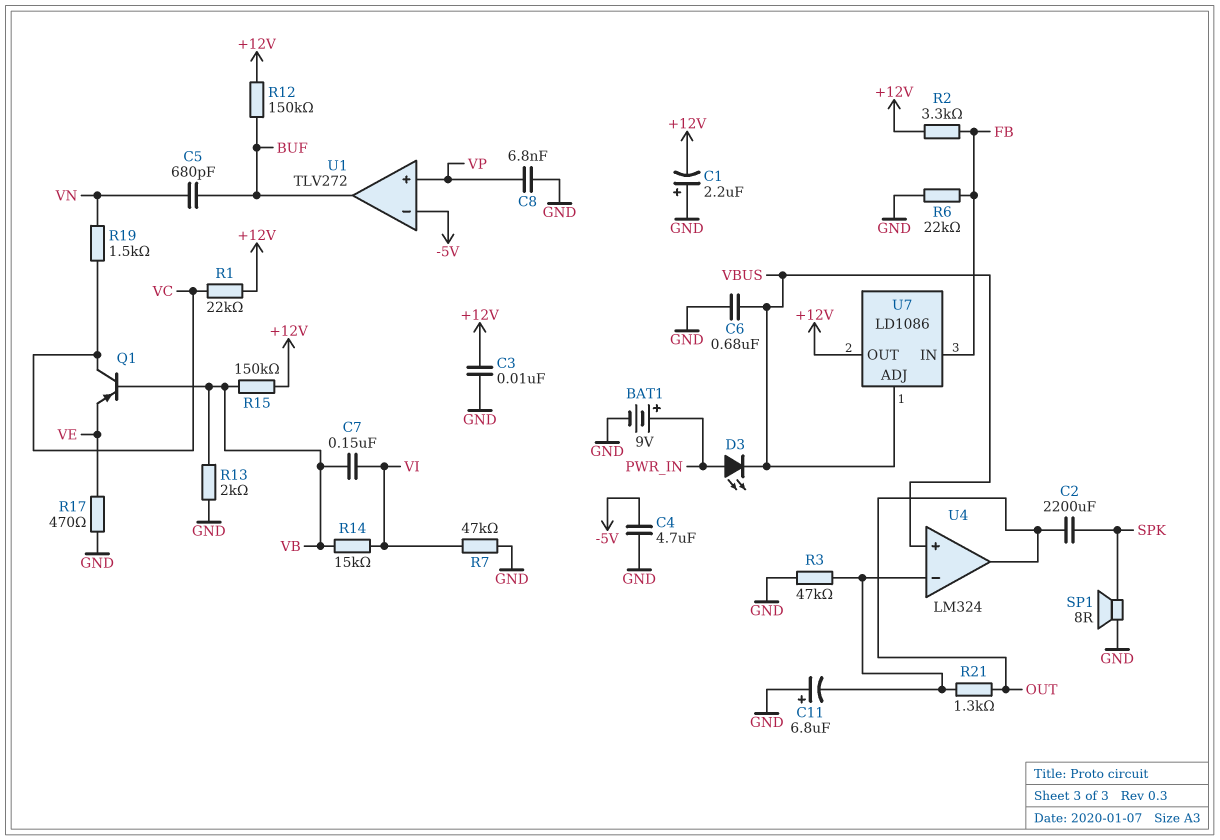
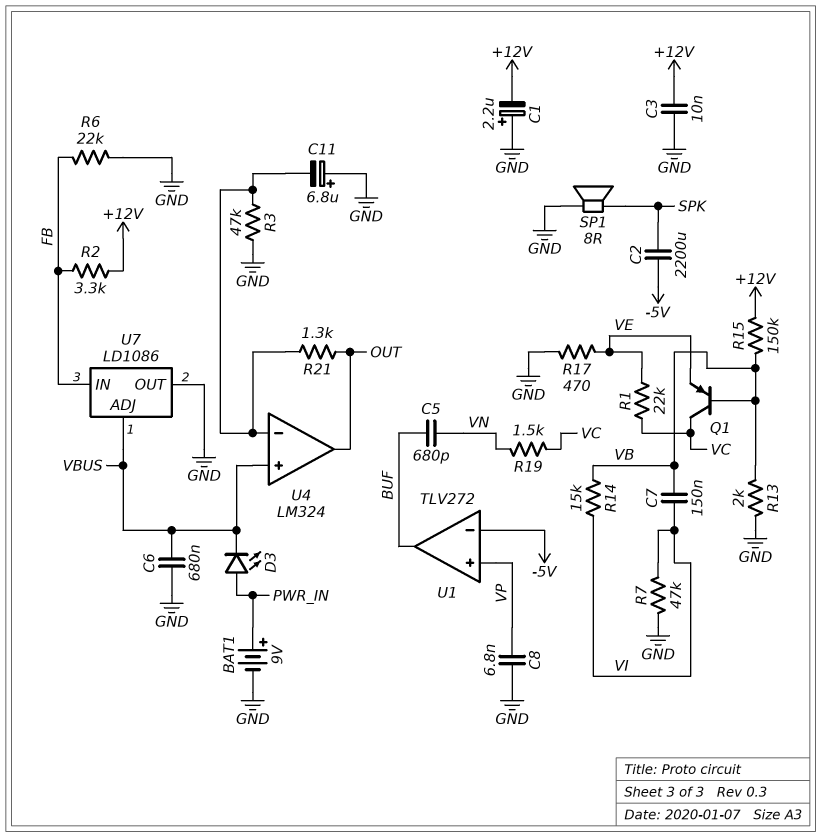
C2: 2200uF (OUT, SPK) -> 2200uF (-5V, SPK)
C4: 4.7uF (-5V, GND) -> none
R1: 22k (+12V, VC) -> 22k (VC, VE)
R12: 150k (+12V, BUF) -> none
U7 pin OUT: +12V -> GND

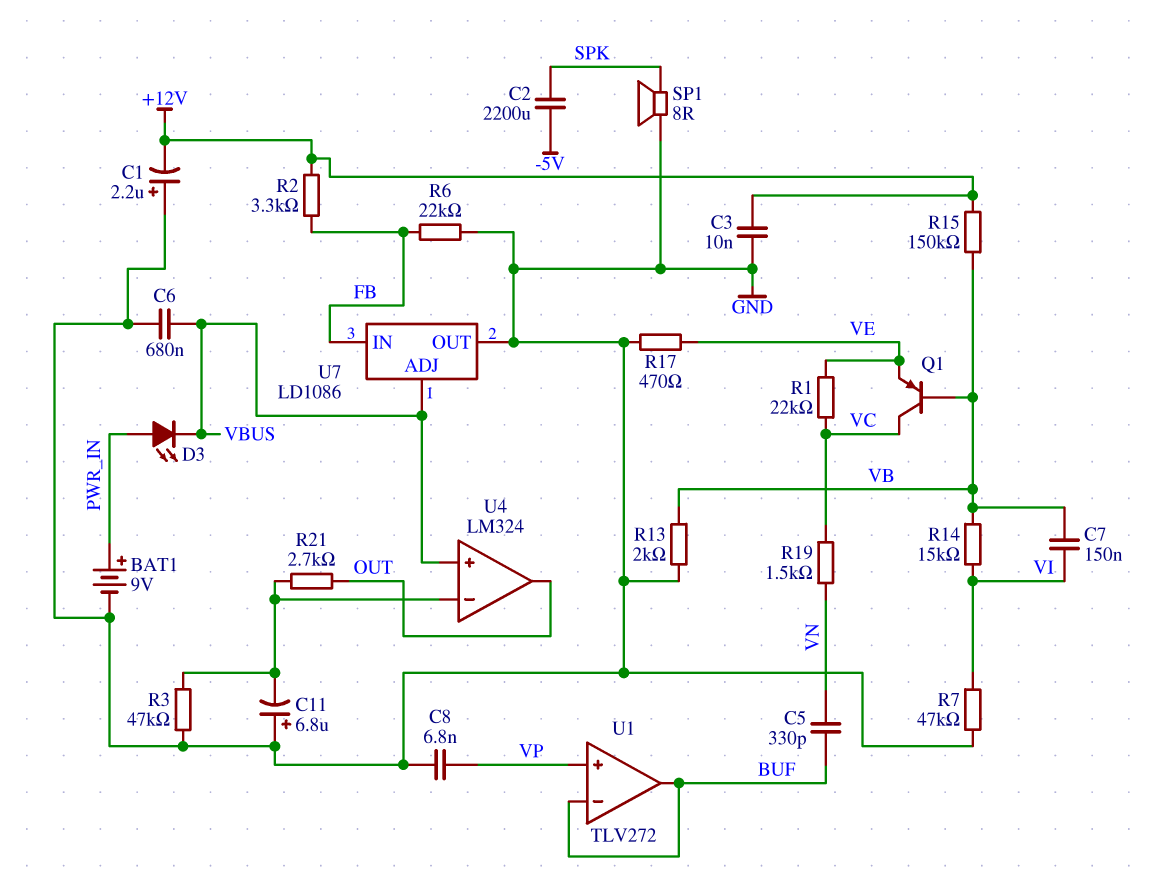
C5: 680pF (BUF, VN) -> 330pF (BUF, VN)
R21: 1.3k (OUT, U4/in-) -> 2.7k (OUT, U4/in-)
U1 pin in-: -5V -> BUF

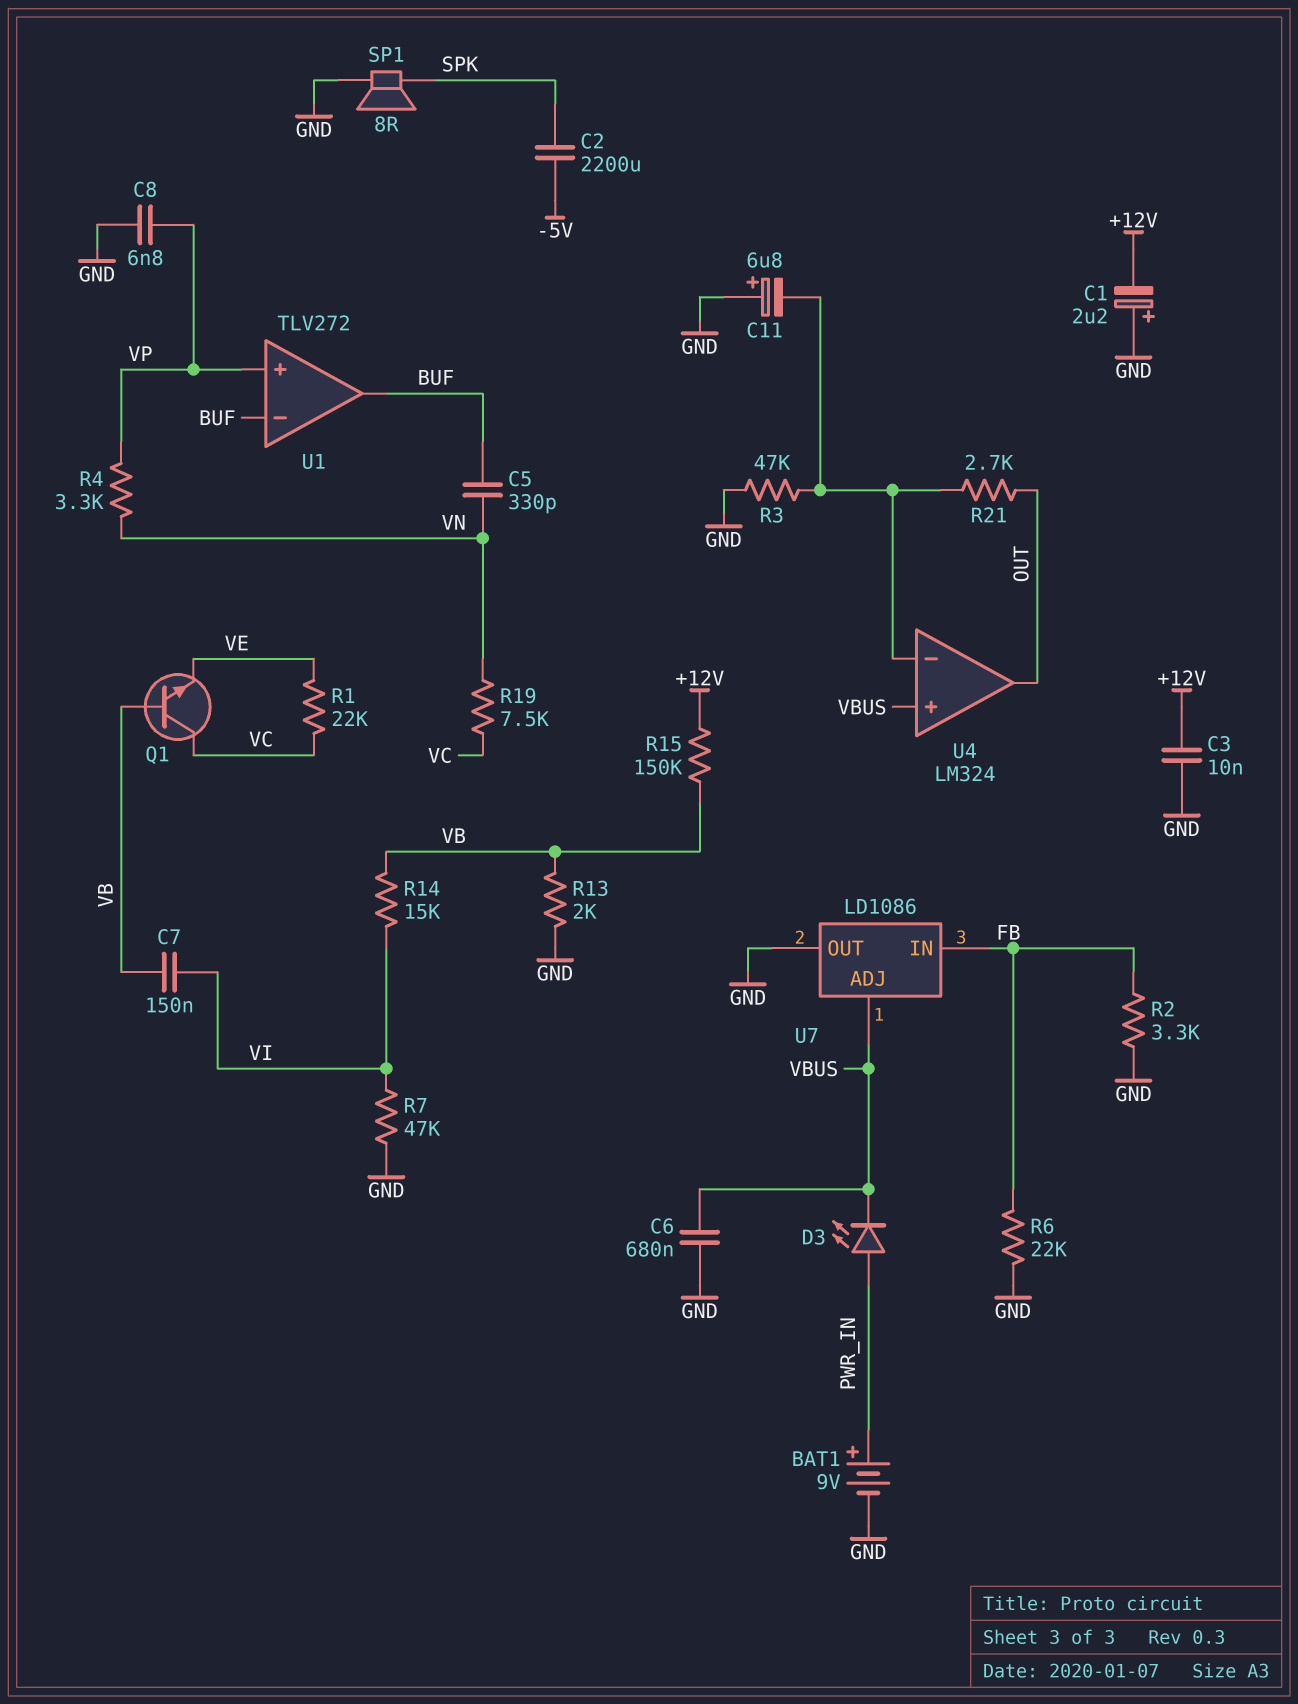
Q1: PNP (B VB, C VC, E VE) -> NPN (B VB, C VC, E VE)
R2: 3.3k (+12V, FB) -> 3.3k (FB, GND)
R4: none -> 3.3k (VN, VP)
R17: 470 (GND, VE) -> none
R19: 1.5k (VC, VN) -> 7.5k (VC, VN)

